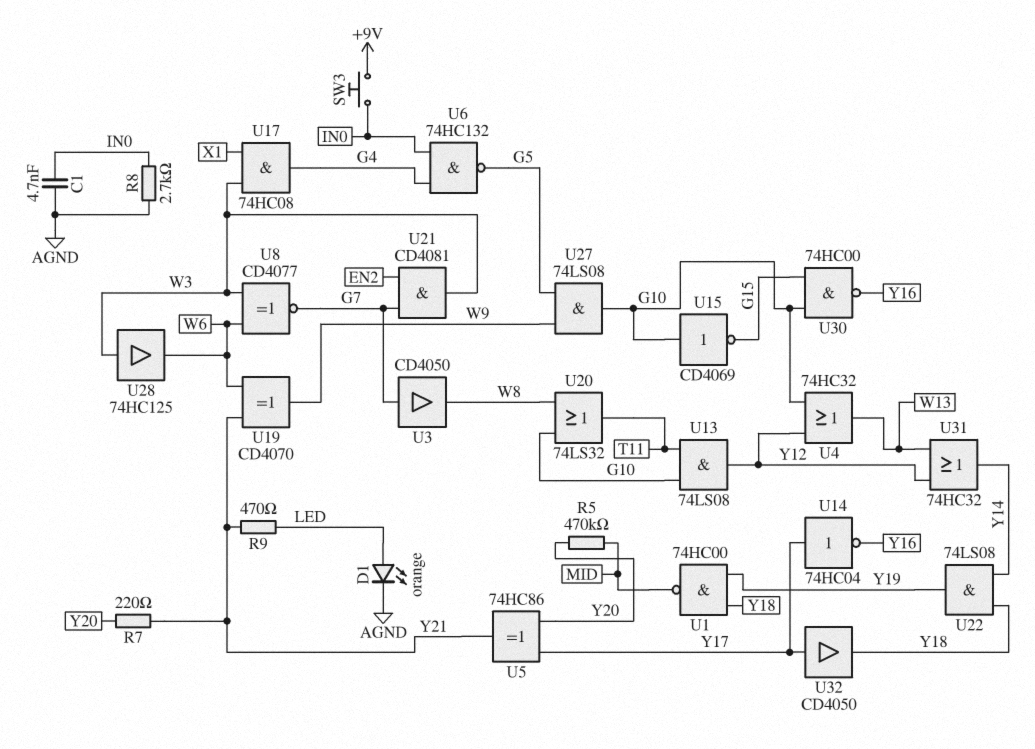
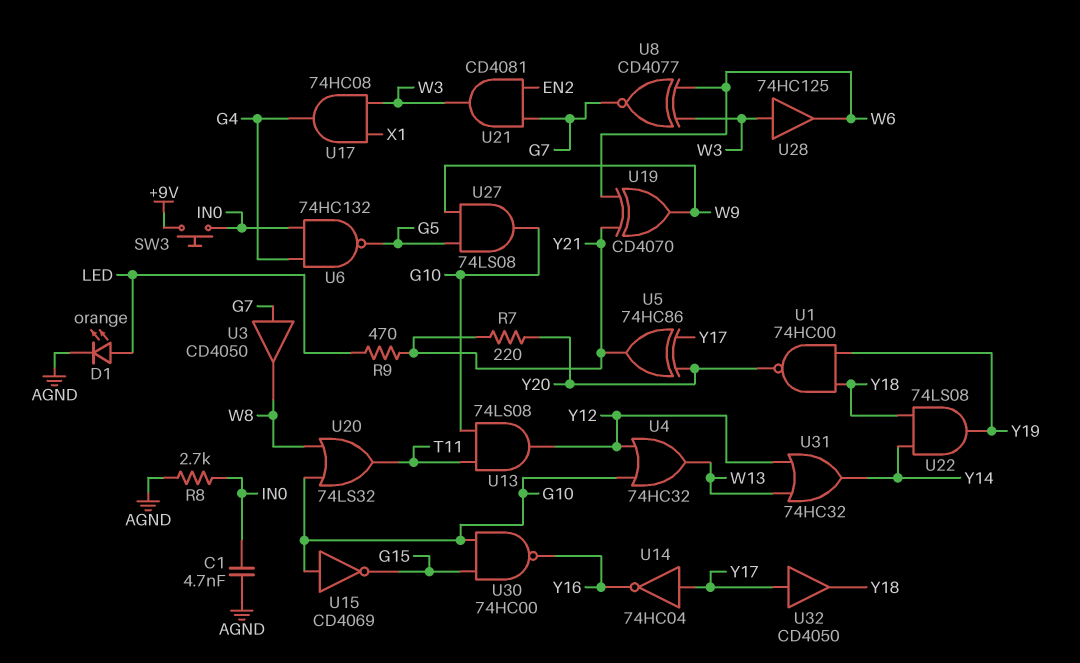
R5: 470k (MID, Y20) -> none
U1: NAND 74HC00 (in Y18, in Y19, out MID) -> NAND 74HC00 (in Y18, in Y19, out Y20)

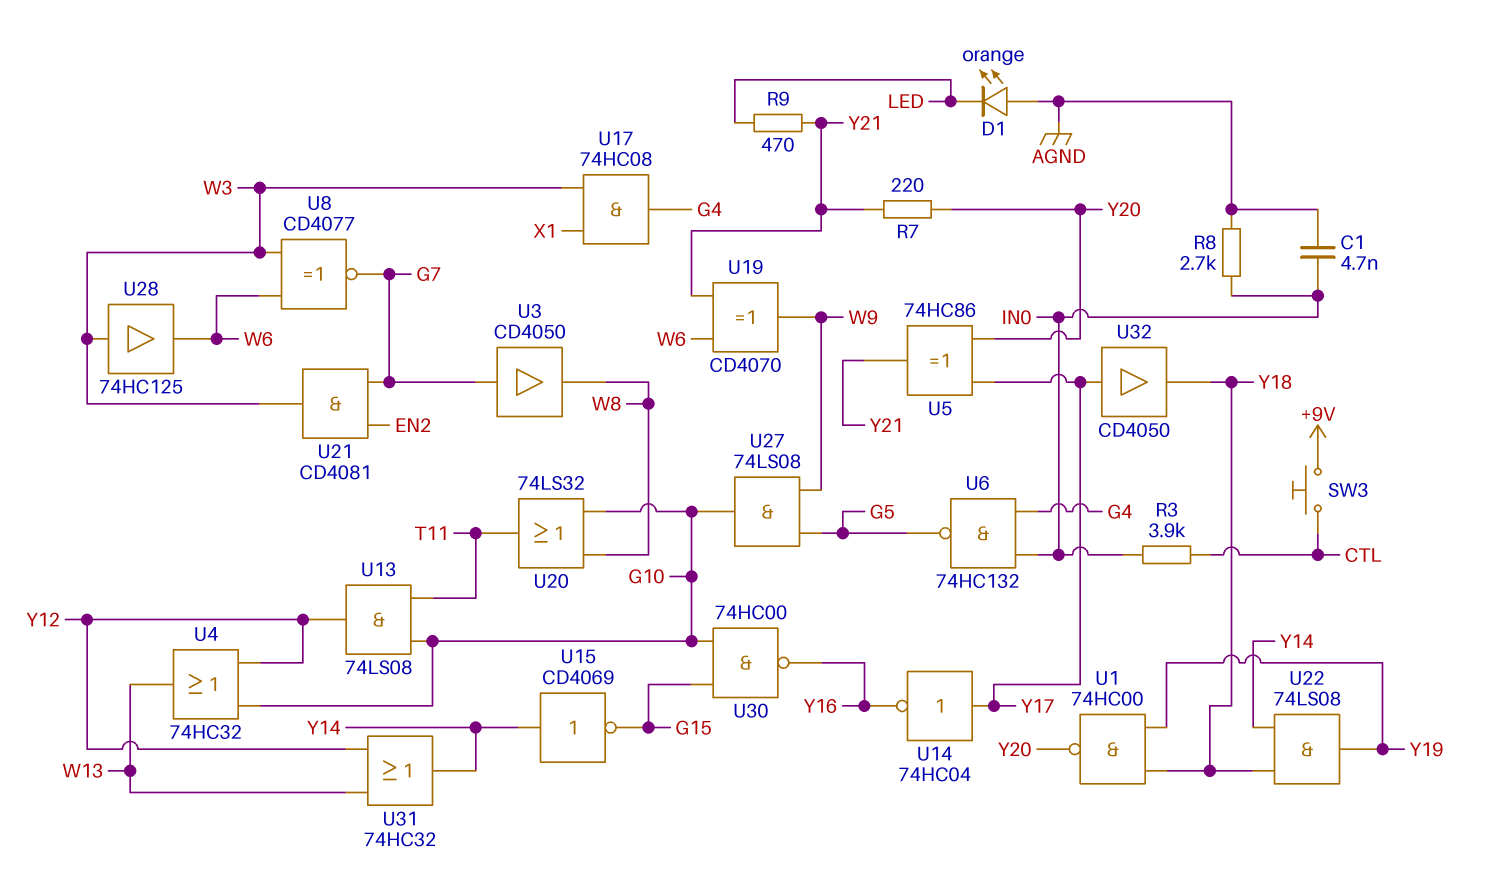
D1: LED orange (A LED, K AGND) -> LED orange (A AGND, K LED)
R3: none -> 3.9k (CTL, IN0)
SW3: button (+9V, IN0) -> button (+9V, CTL)
U15: NOT CD4069 (in G10, out G15) -> NOT CD4069 (in Y14, out G15)

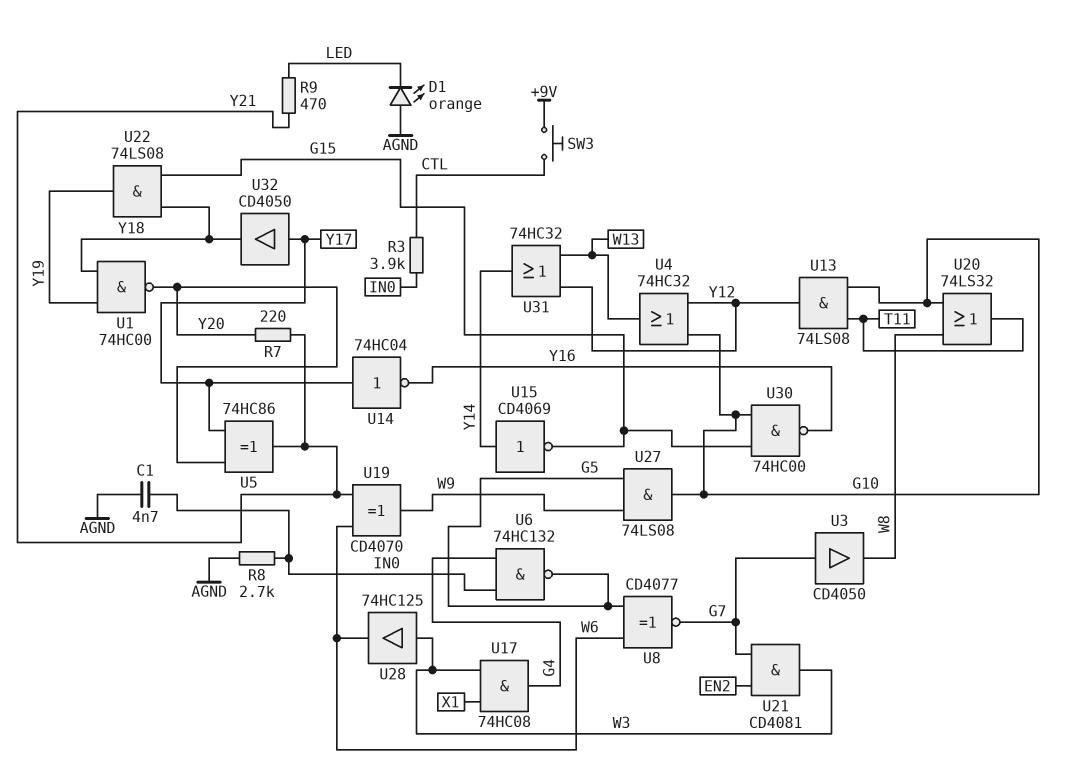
U8: XNOR CD4077 (in W3, in W6, out G7) -> XNOR CD4077 (in G5, in W6, out G7)
U22: AND 74LS08 (in Y14, in Y18, out Y19) -> AND 74LS08 (in G15, in Y18, out Y19)

